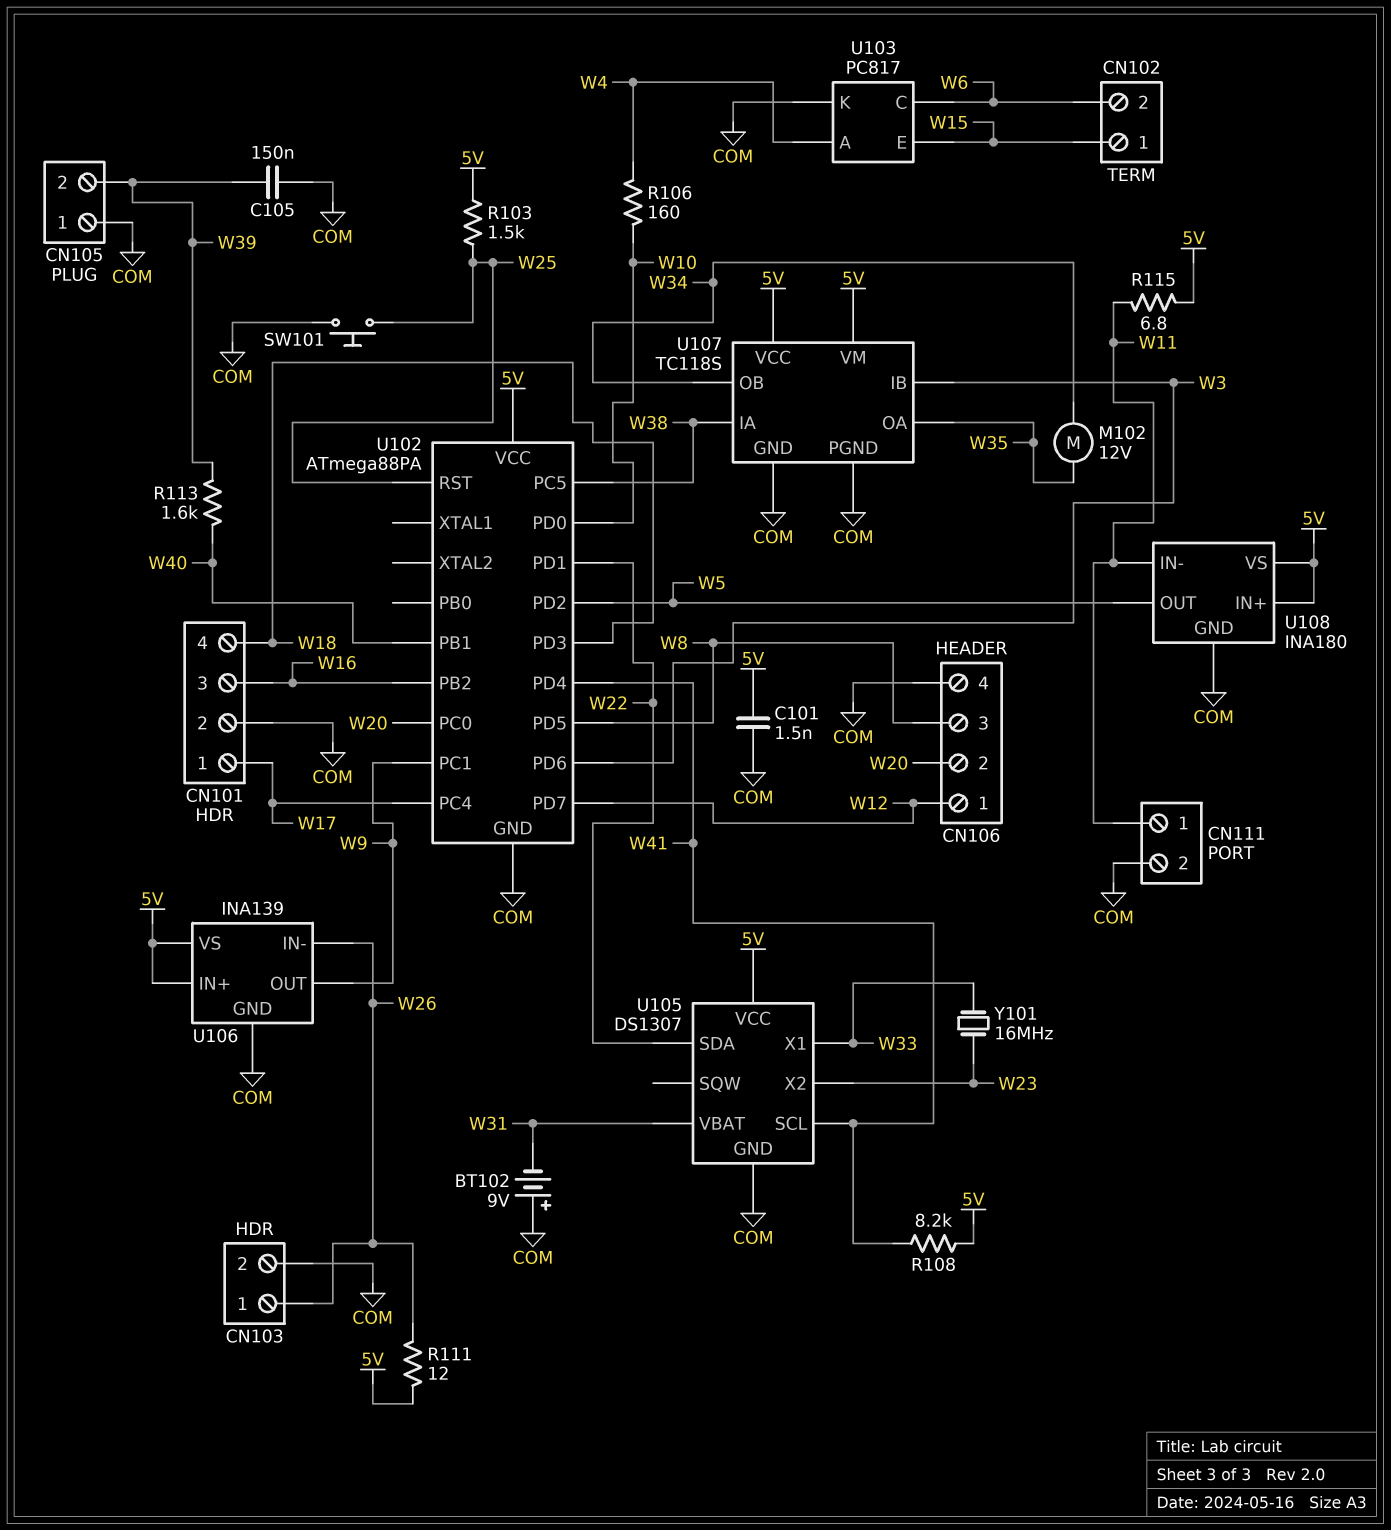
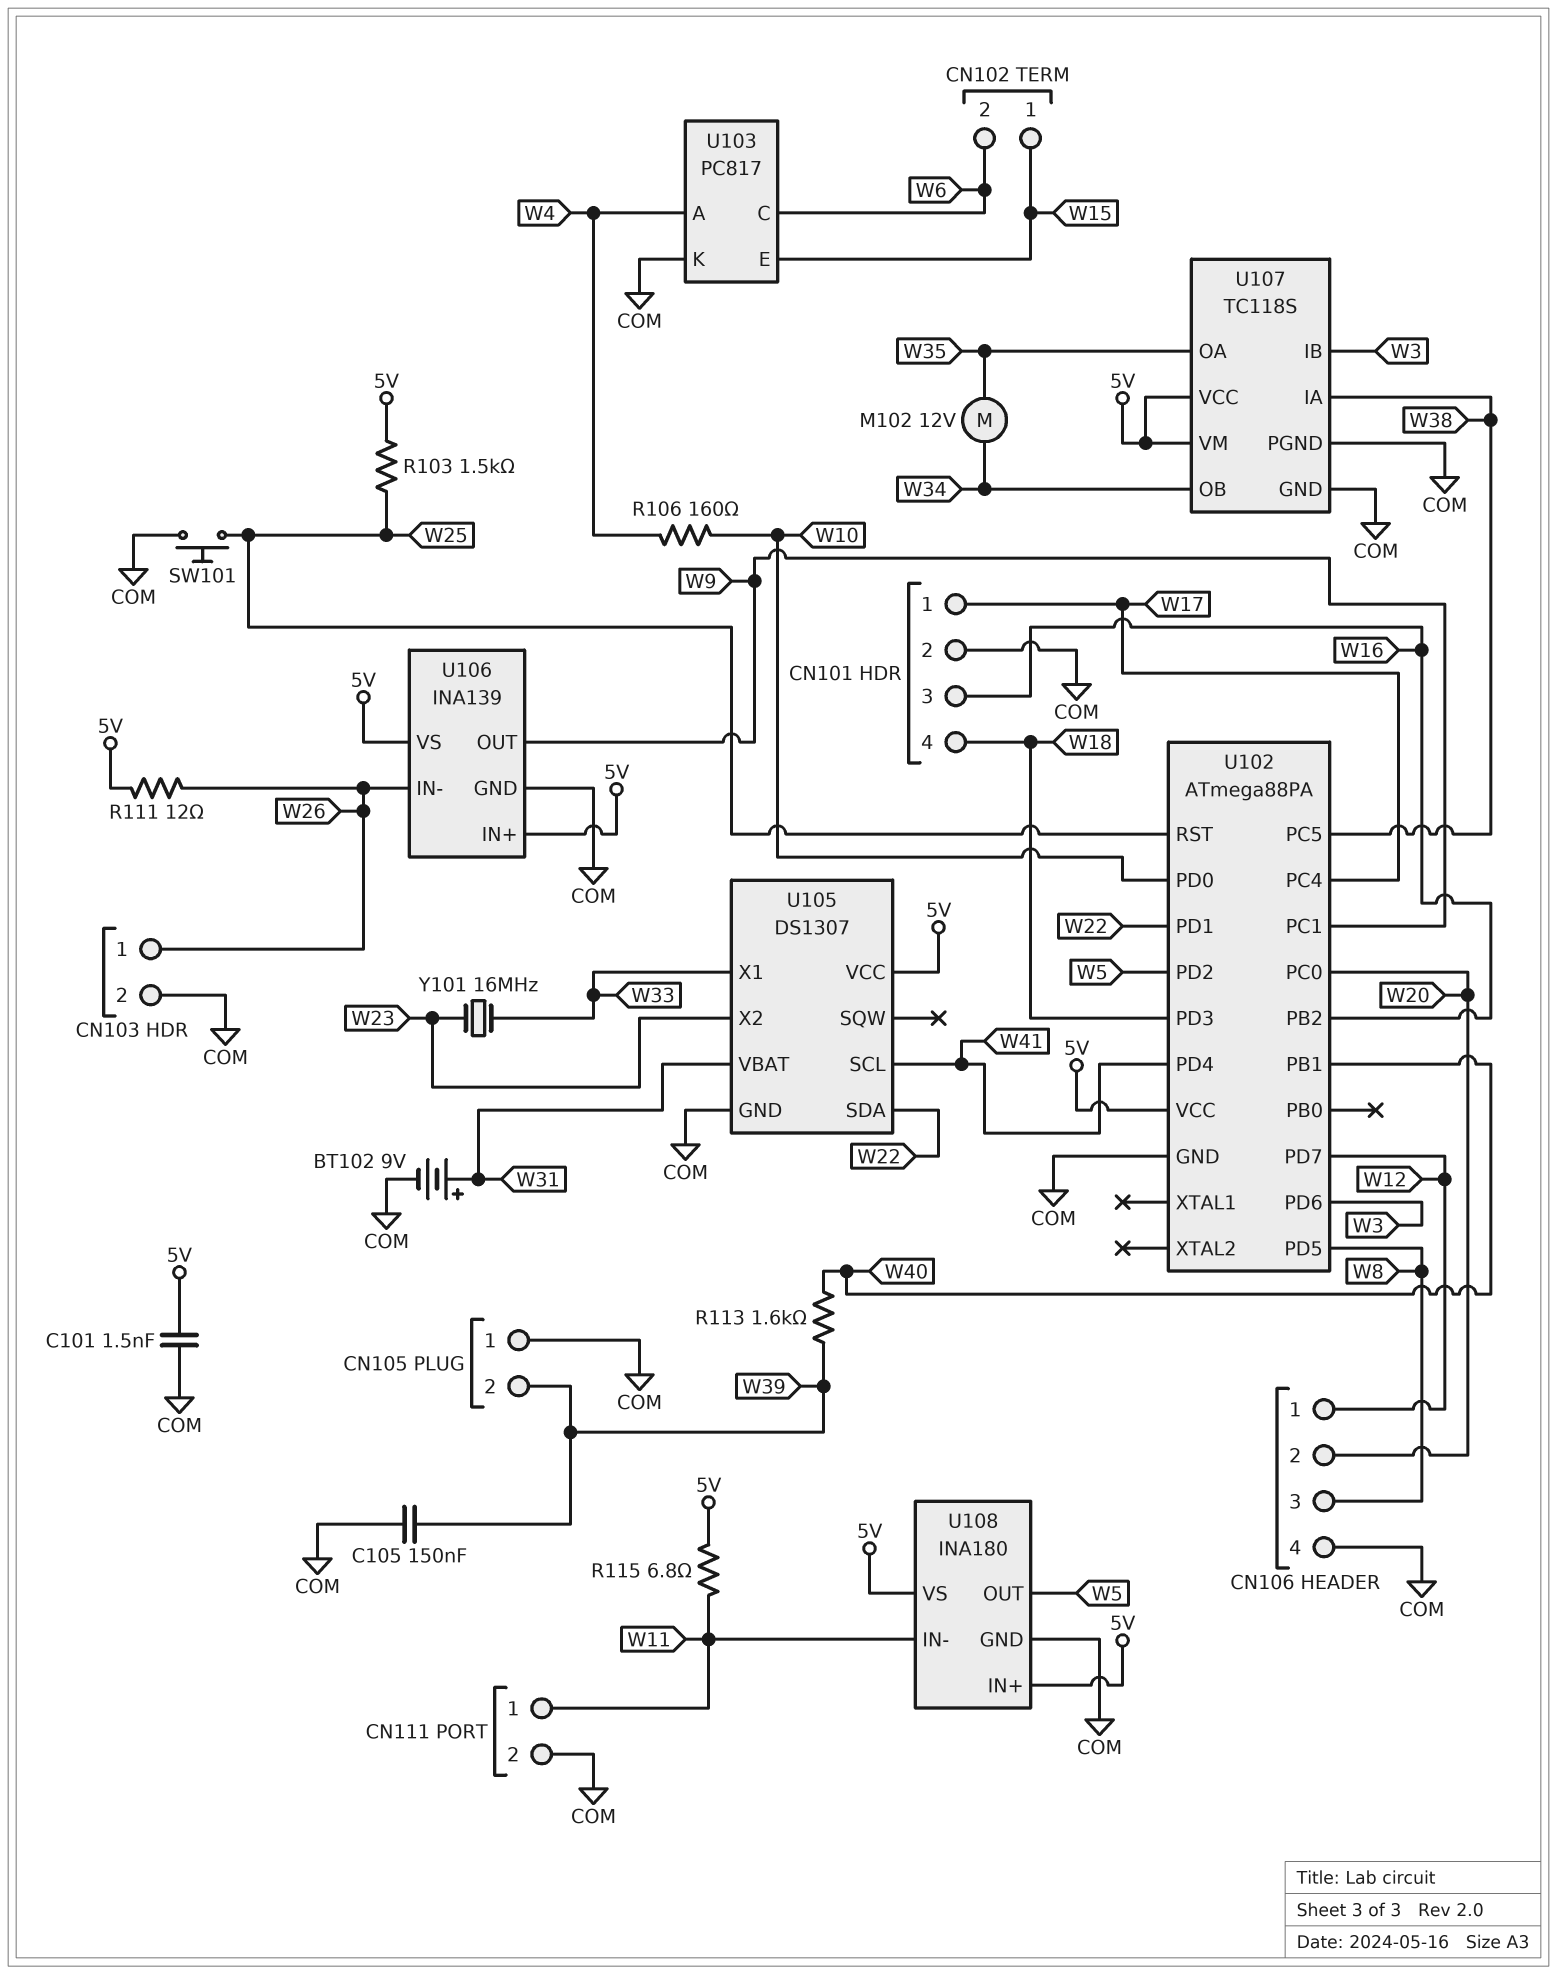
BT102: 9V (plus COM, minus W31) -> 9V (plus W31, minus COM)
R108: 8.2k (5V, W41) -> none

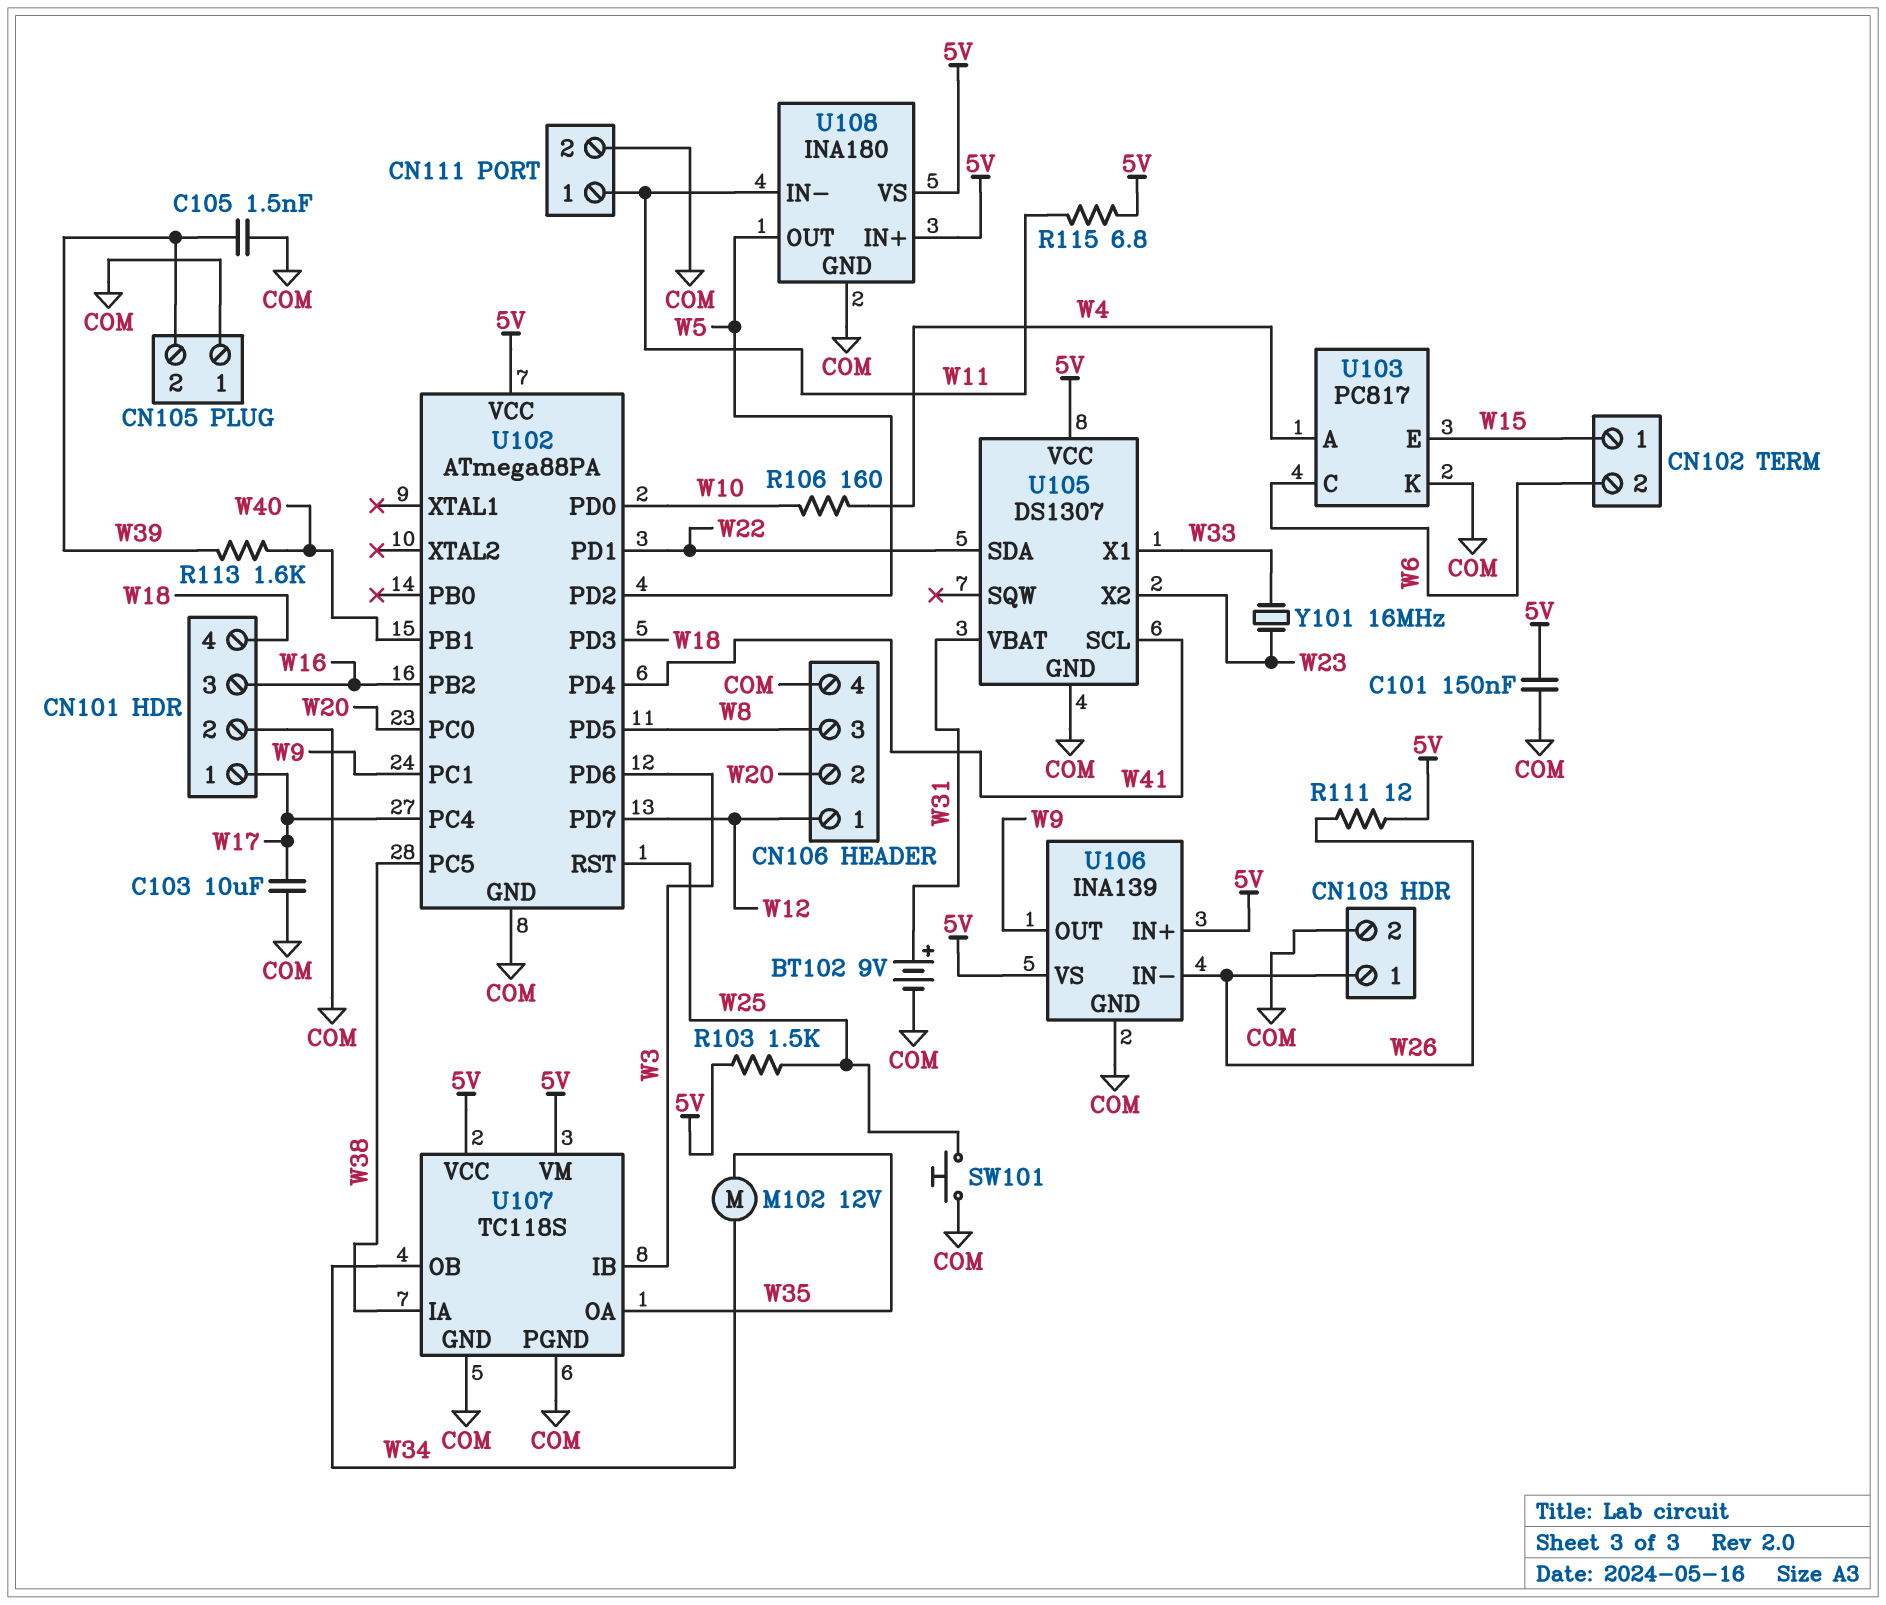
C101: 1.5nF (5V, COM) -> 150nF (5V, COM)
C103: none -> 10uF (COM, W17)
C105: 150nF (COM, W39) -> 1.5nF (COM, W39)

